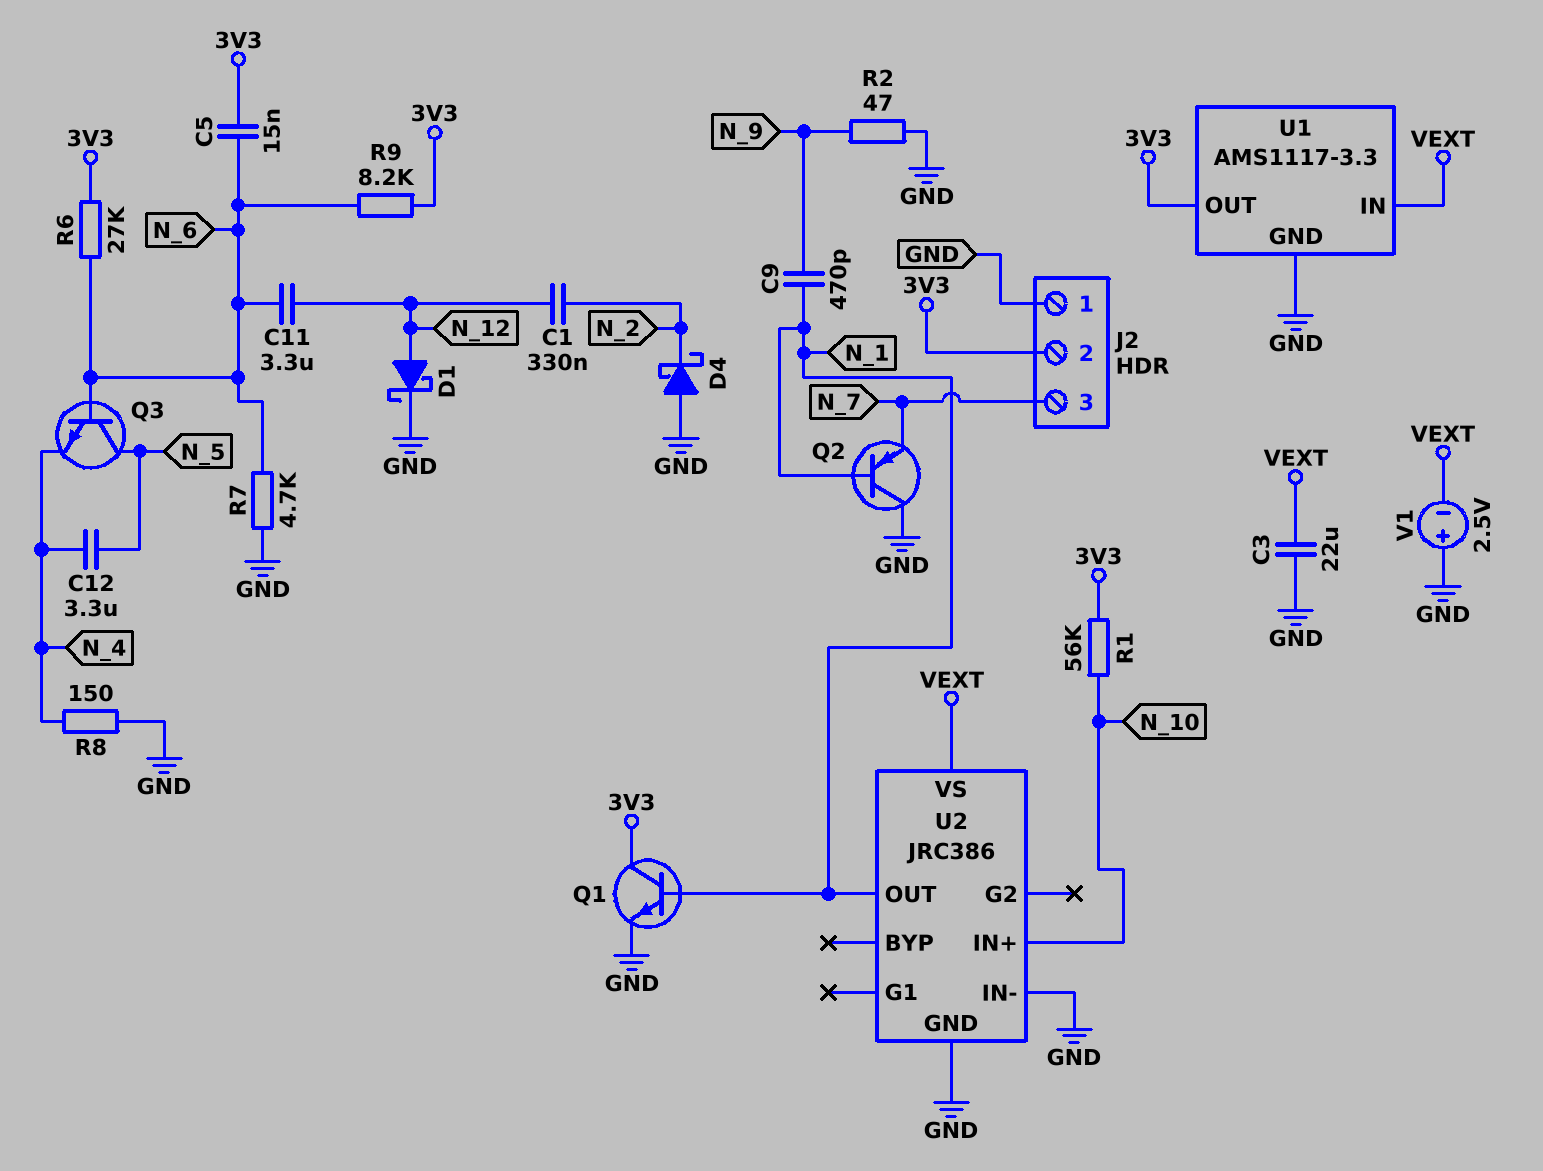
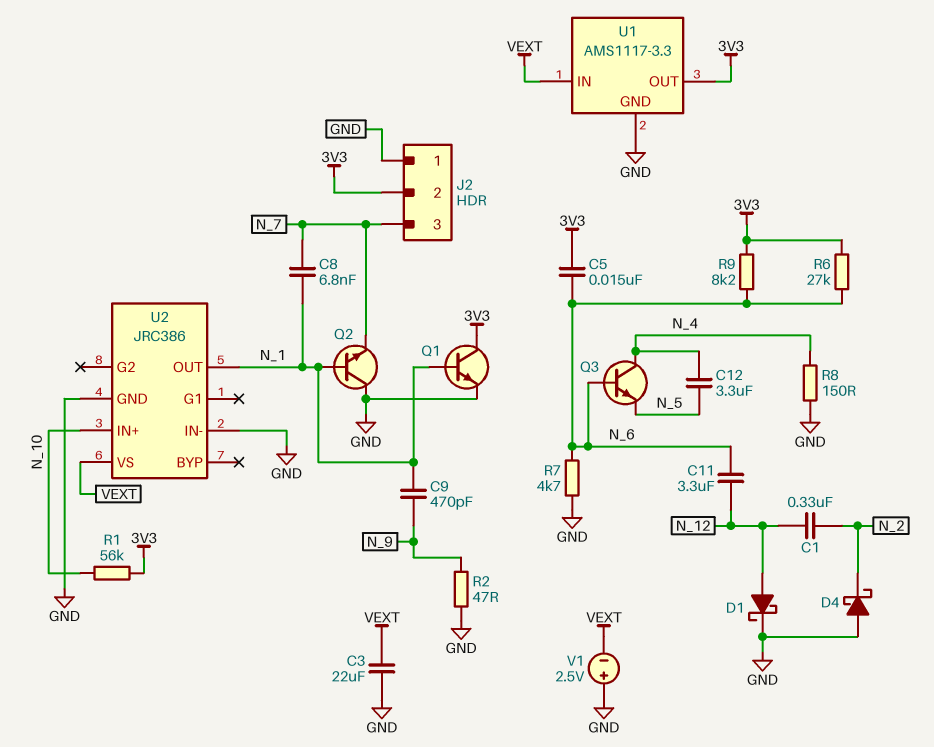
C8: none -> 6.8nF (N_1, N_7)
Q2: PNP (B N_1, C GND, E N_7) -> NPN (B N_1, C GND, E N_7)
Q3: NPN (B N_6, C N_5, E N_4) -> NPN (B N_6, C N_4, E N_5)

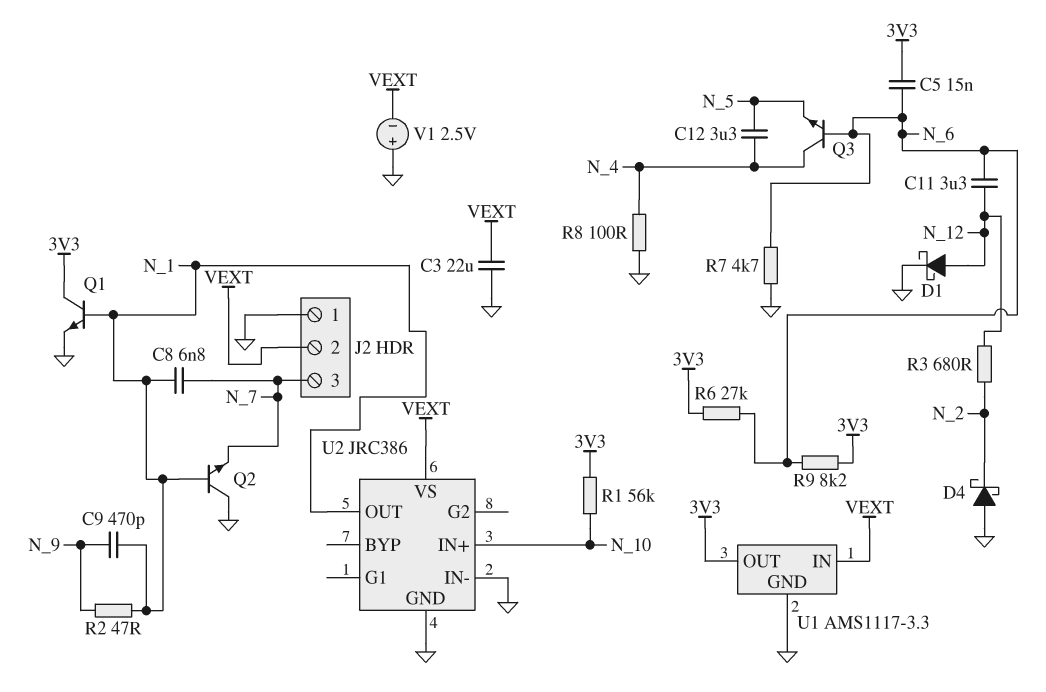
C1: 330nF (N_2, N_12) -> none
J2 pin 2: 3V3 -> VEXT
R2: 47 (GND, N_9) -> 47 (N_1, N_9)
R3: none -> 680 (N_2, N_12)
R8: 150 (GND, N_4) -> 100 (GND, N_4)

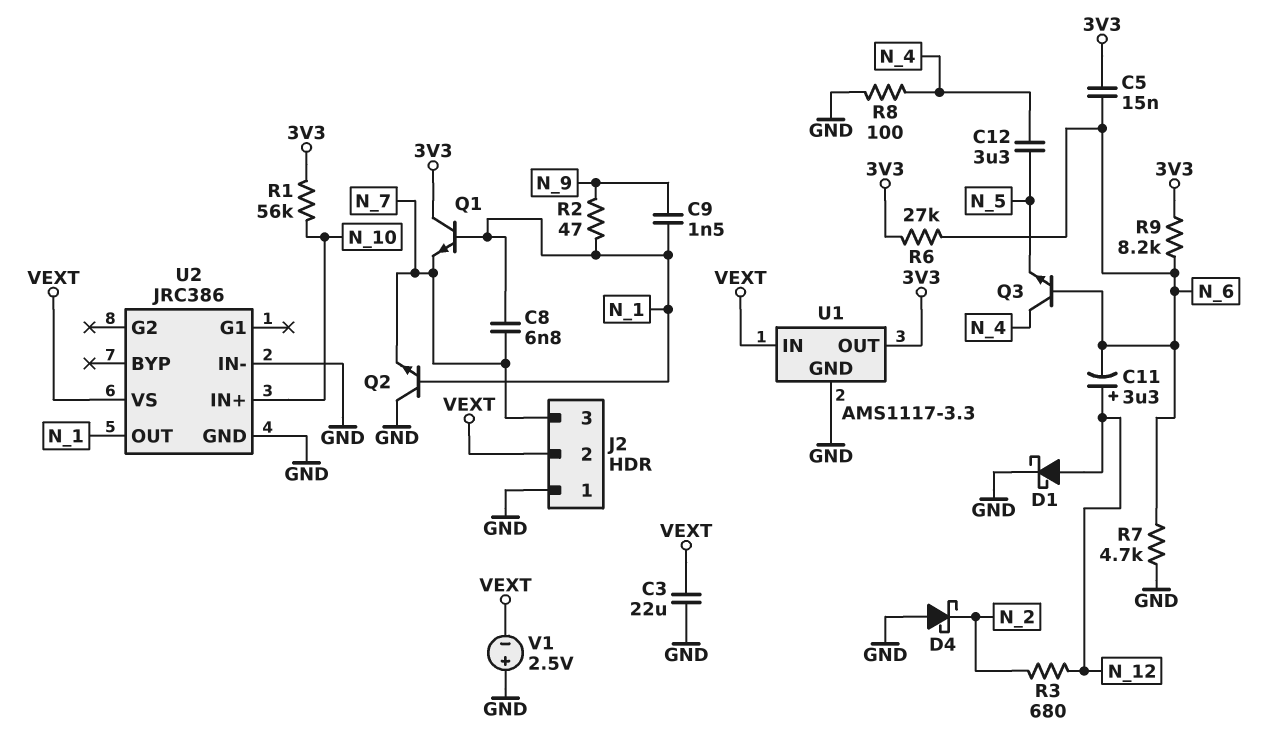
C9: 470pF (N_1, N_9) -> 1.5nF (N_1, N_9)
C11: 3.3uF (N_6, N_12) -> 3.3uF (plus N_12, minus N_6)
Q1: NPN (B N_1, C 3V3, E GND) -> NPN (B N_1, C 3V3, E N_7)

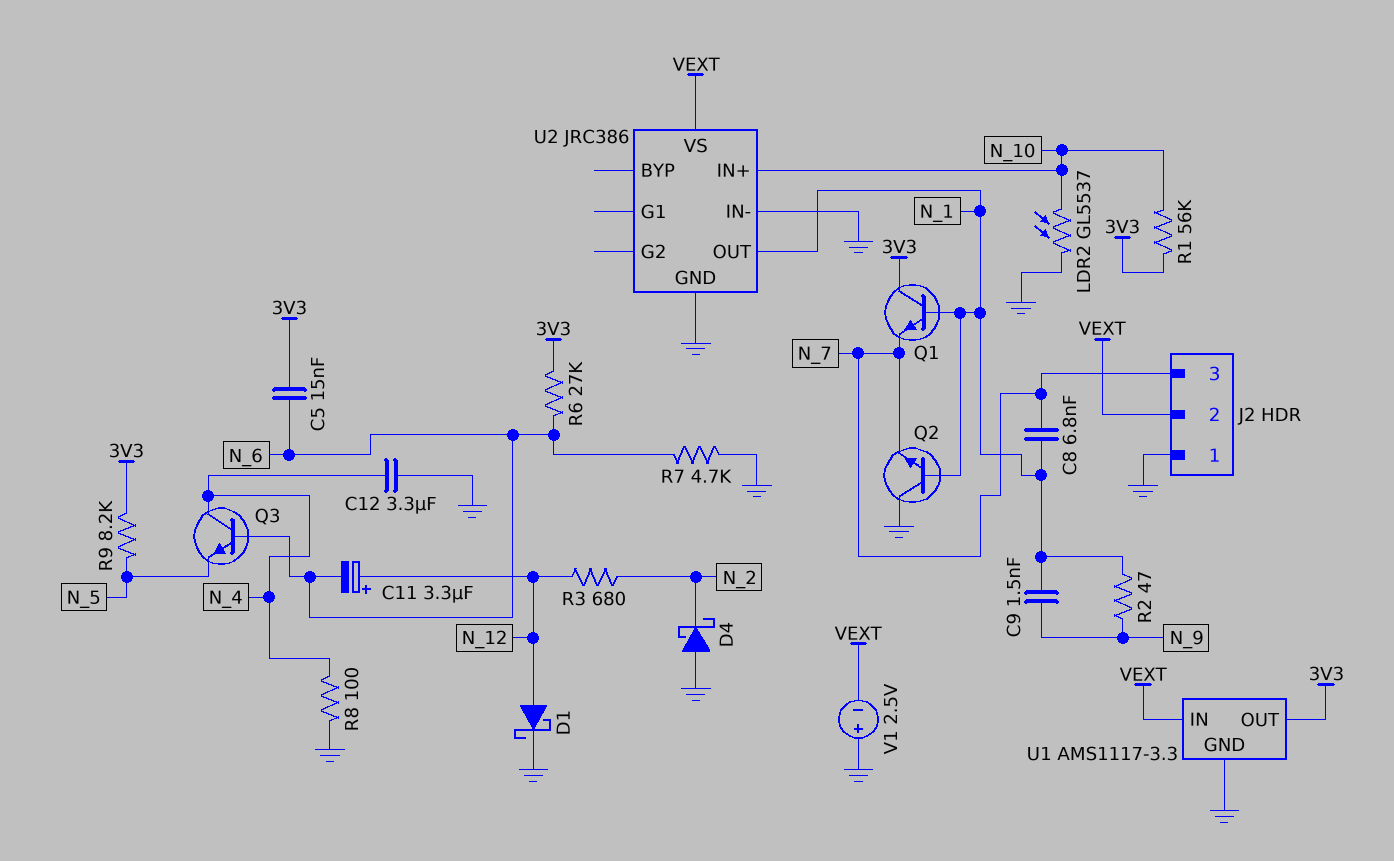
C3: 22uF (GND, VEXT) -> none
C12: 3.3uF (N_4, N_5) -> 3.3uF (GND, N_4)
LDR2: none -> GL5537 (GND, N_10)
R9: 8.2k (3V3, N_6) -> 8.2k (3V3, N_5)

